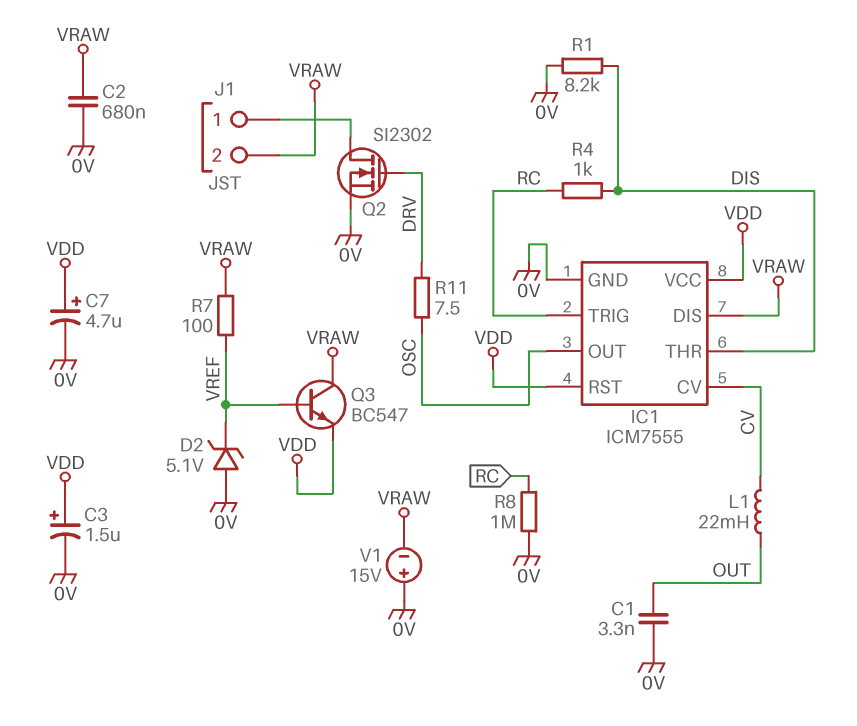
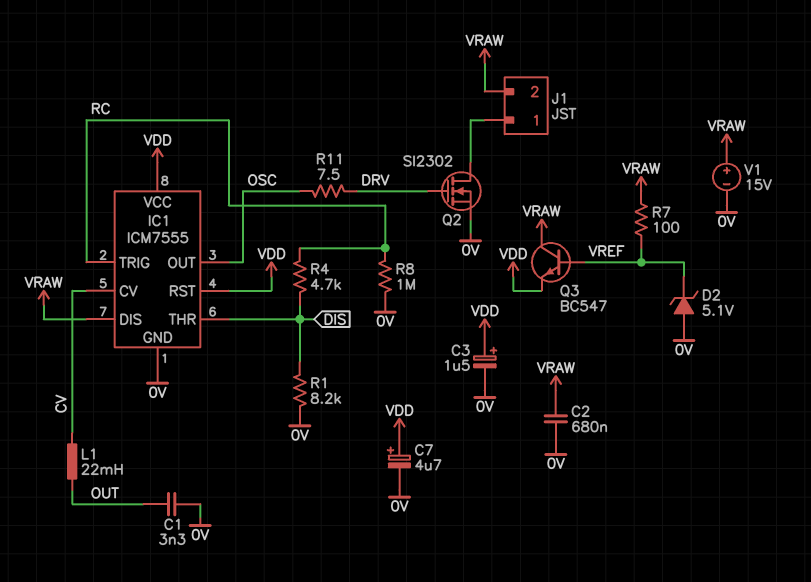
R4: 1k (DIS, RC) -> 4.7k (DIS, RC)
V1: 15V (plus 0V, minus VRAW) -> 15V (plus VRAW, minus 0V)

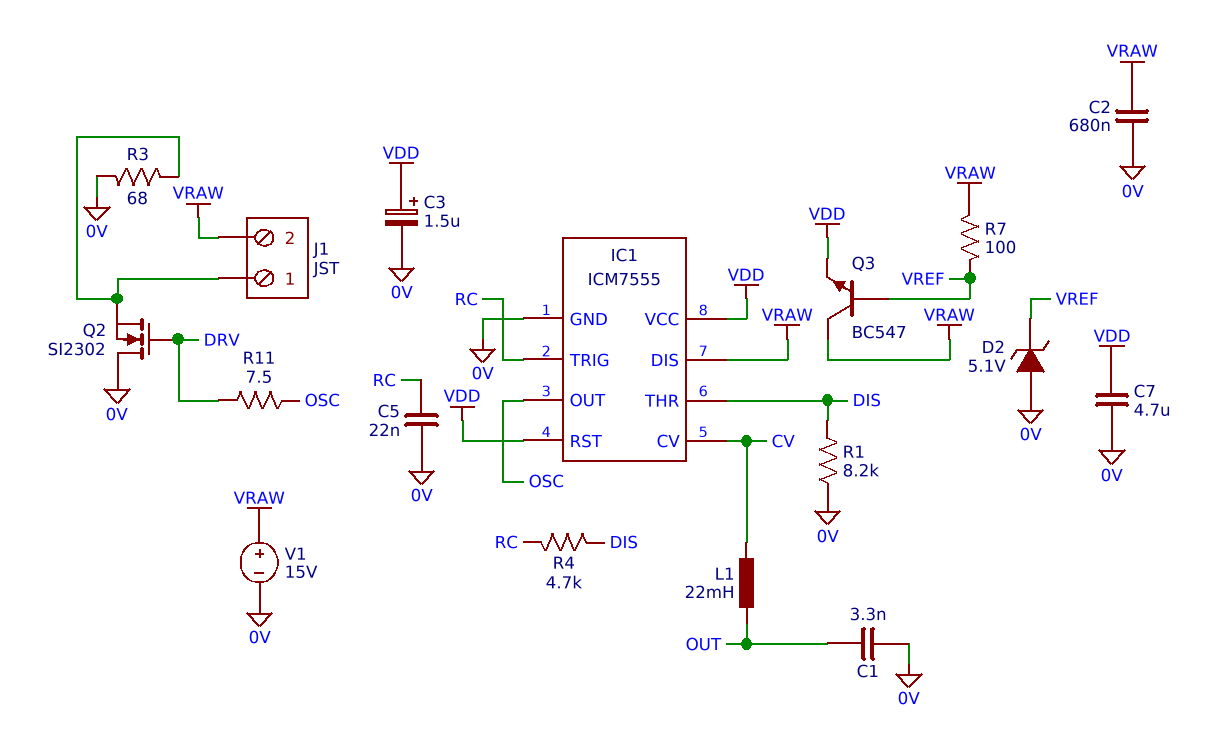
C5: none -> 22nF (0V, RC)
C7: 4.7uF (plus VDD, minus 0V) -> 4.7uF (0V, VDD)
Q2: NMOS SI2302 (G DRV, D J1/1, S 0V) -> NMOS SI2302 (G DRV, D 0V, S J1/1)
R3: none -> 68 (0V, J1/1)
R8: 1M (0V, RC) -> none

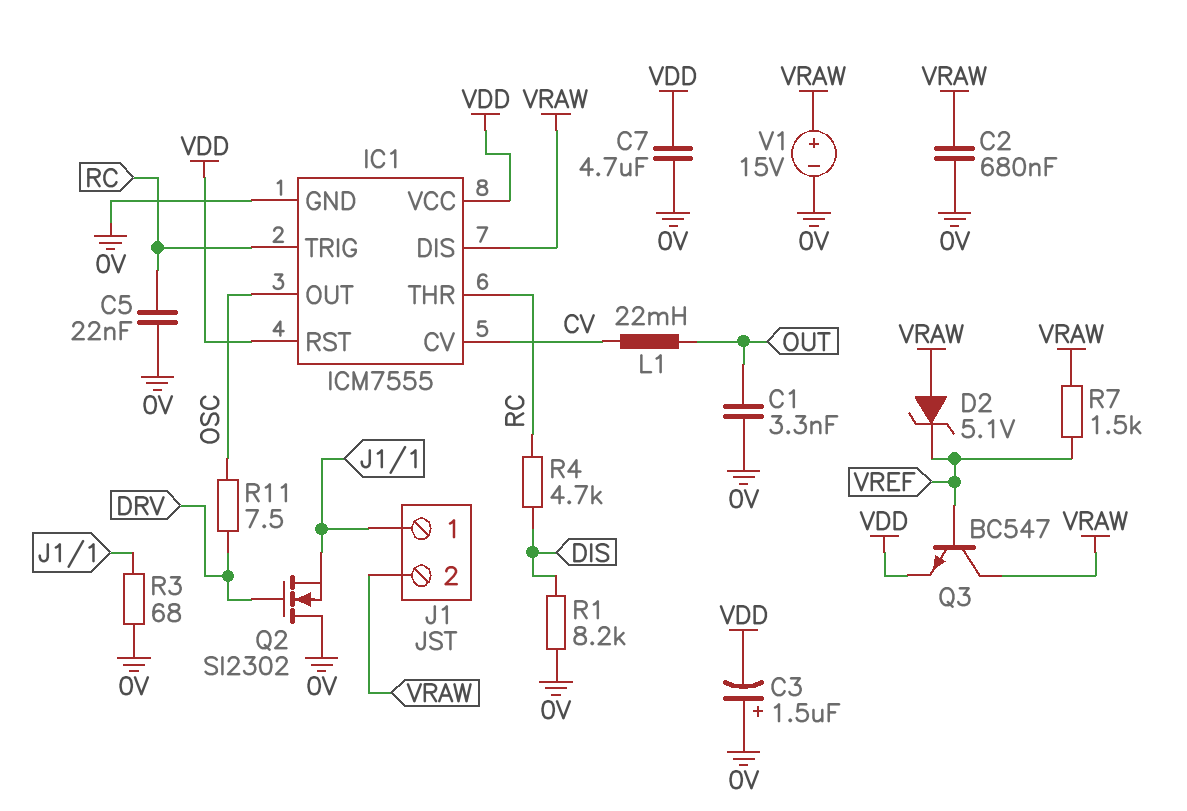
C3: 1.5uF (plus VDD, minus 0V) -> 1.5uF (plus 0V, minus VDD)
D2: zener 5.1V (A 0V, K VREF) -> zener 5.1V (A VRAW, K VREF)
IC1 pin THR: DIS -> RC
R7: 100 (VRAW, VREF) -> 1.5k (VRAW, VREF)

